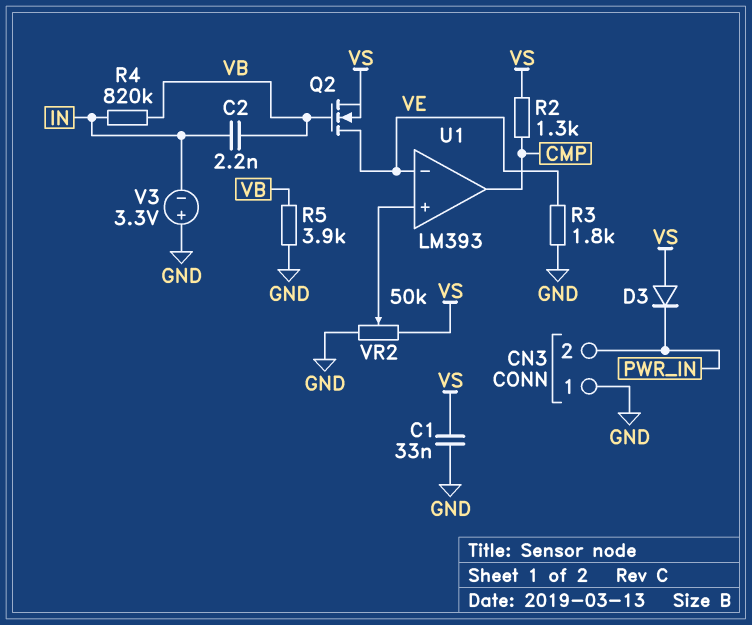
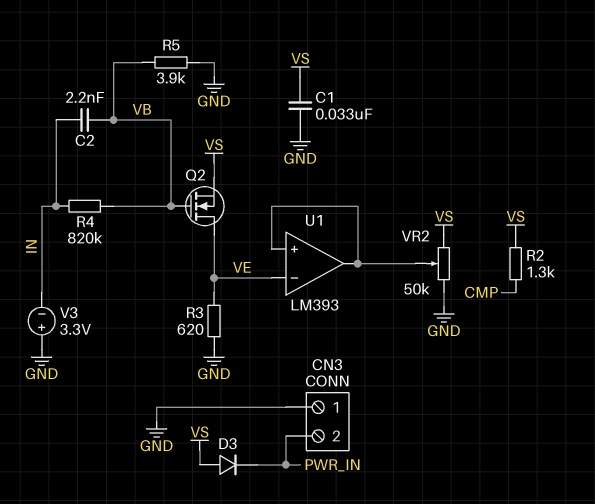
R3: 1.8k (GND, VE) -> 620 (GND, VE)
U1 pin out: CMP -> U1/in+

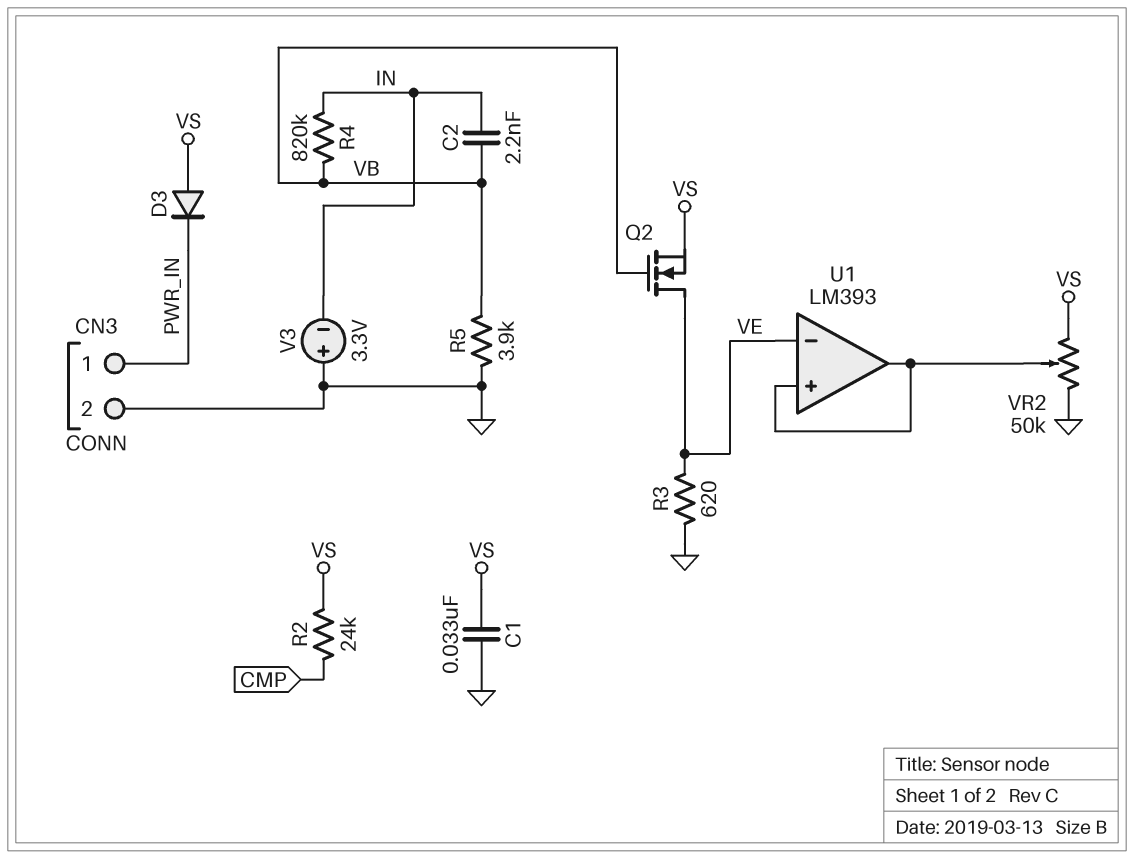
CN3 pin 1: GND -> PWR_IN
CN3 pin 2: PWR_IN -> GND
R2: 1.3k (CMP, VS) -> 24k (CMP, VS)

